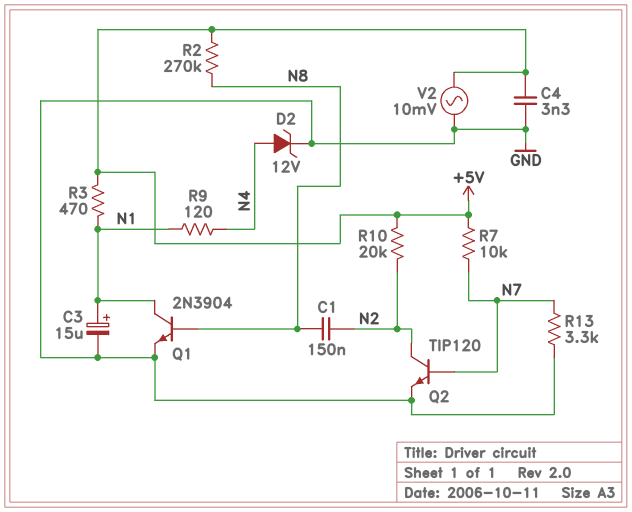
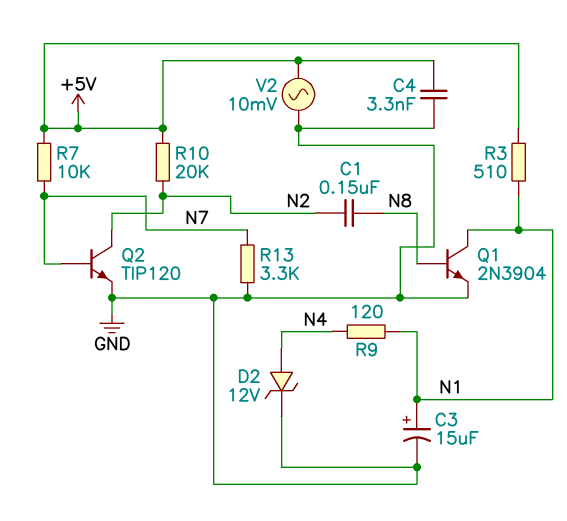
R2: 270k (+5V, N8) -> none
R3: 470 (+5V, N1) -> 510 (+5V, N1)

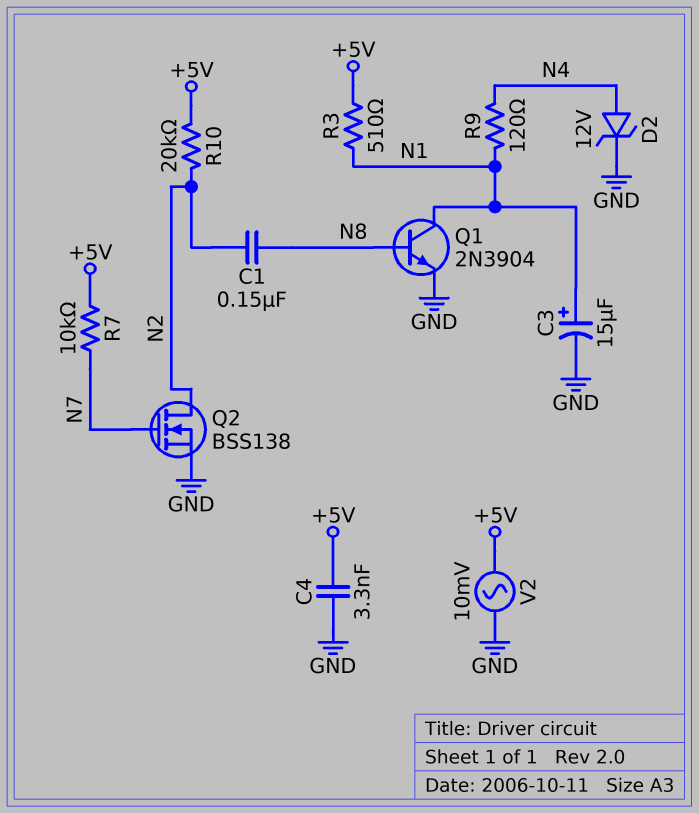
Q2: NPN TIP120 (B N7, C N2, E GND) -> NMOS BSS138 (G N7, D N2, S GND)
R13: 3.3k (GND, N7) -> none

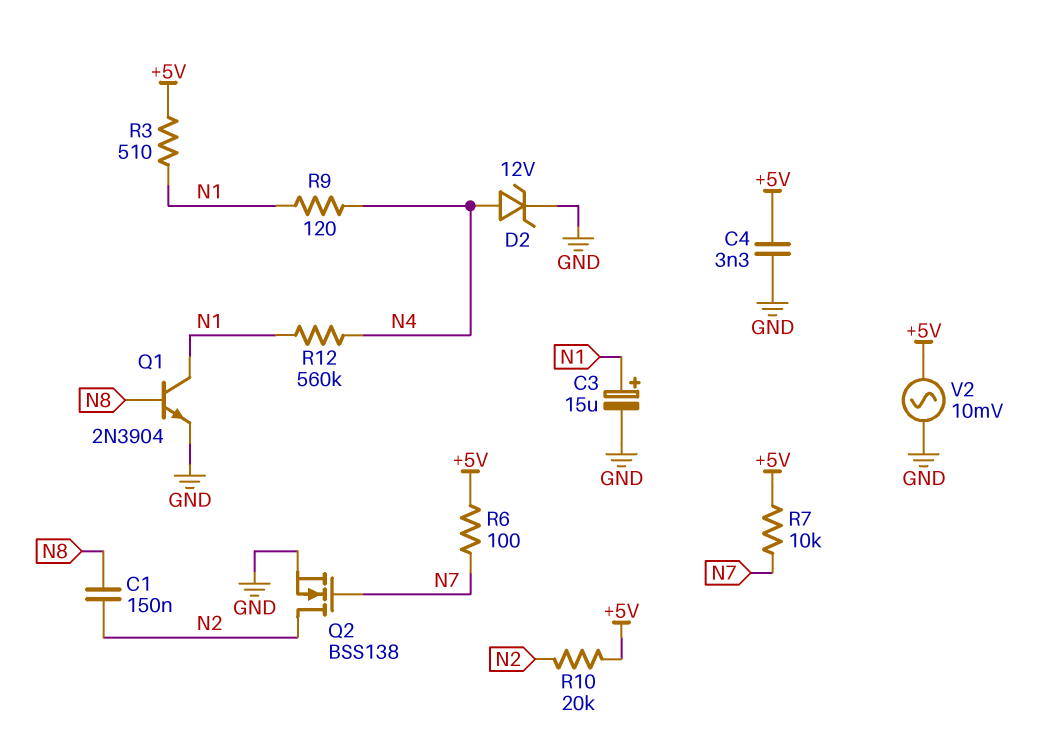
R6: none -> 100 (+5V, N7)
R12: none -> 560k (N1, N4)

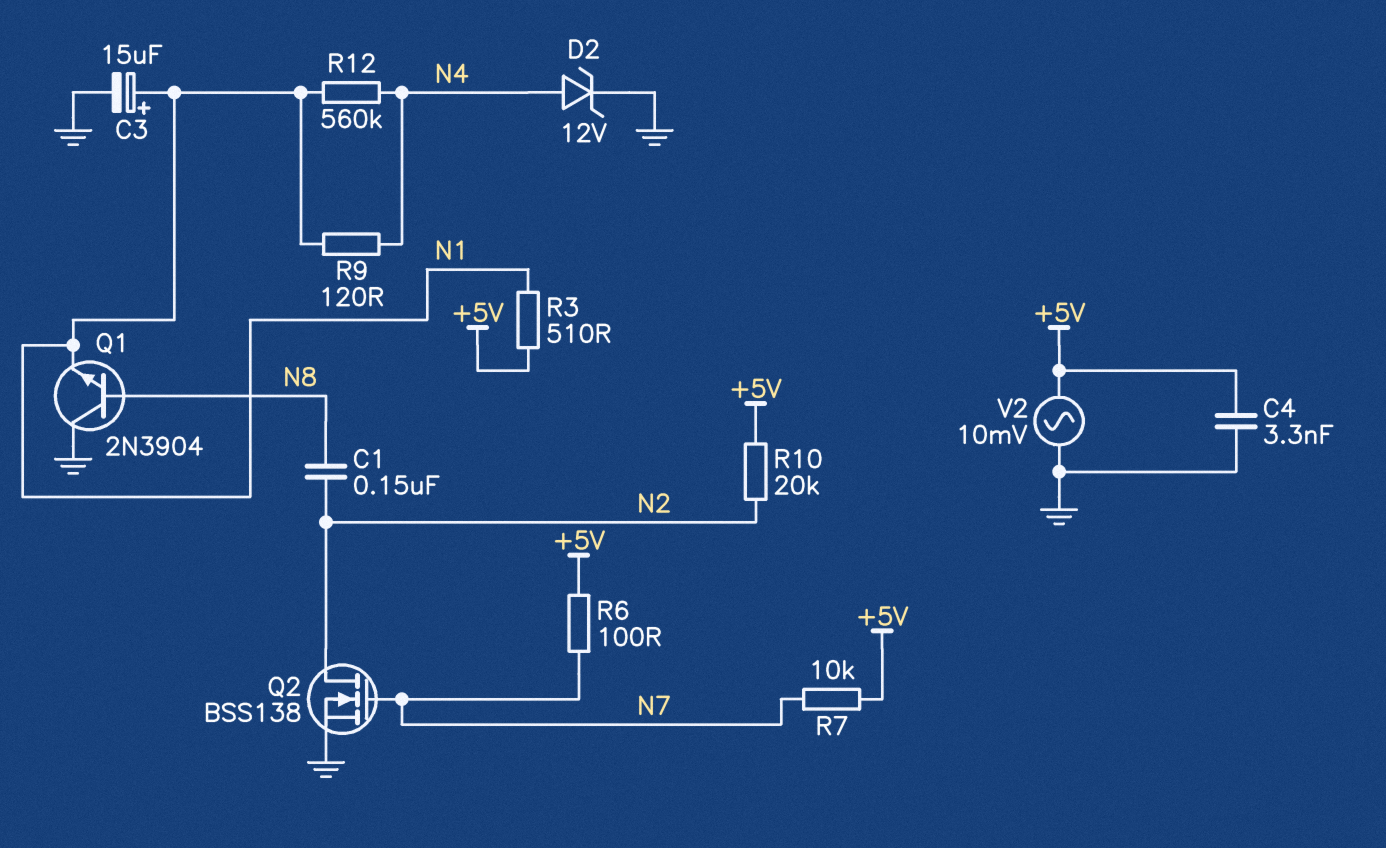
Q1: NPN 2N3904 (B N8, C N1, E GND) -> NPN 2N3904 (B N8, C GND, E N1)

